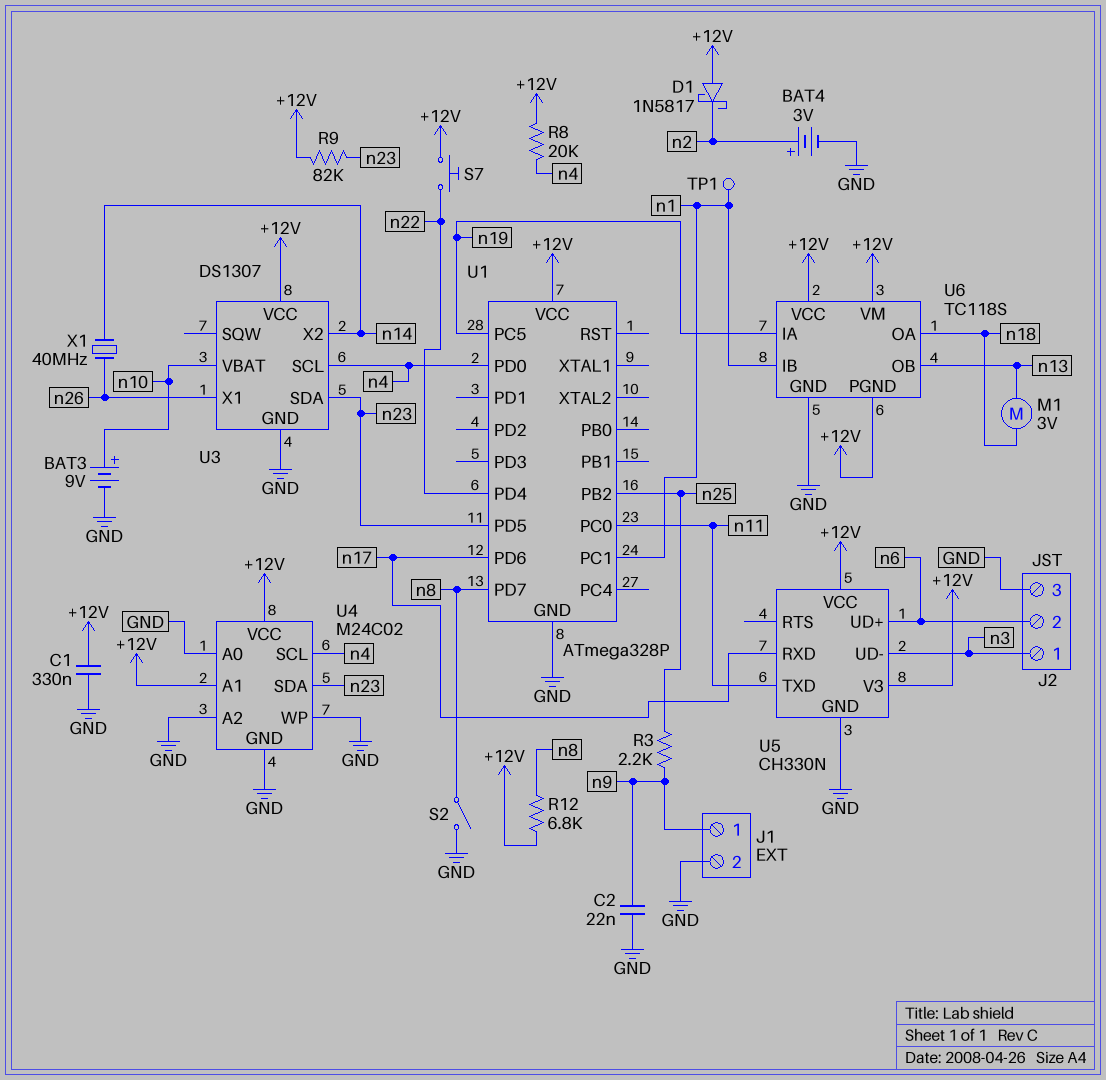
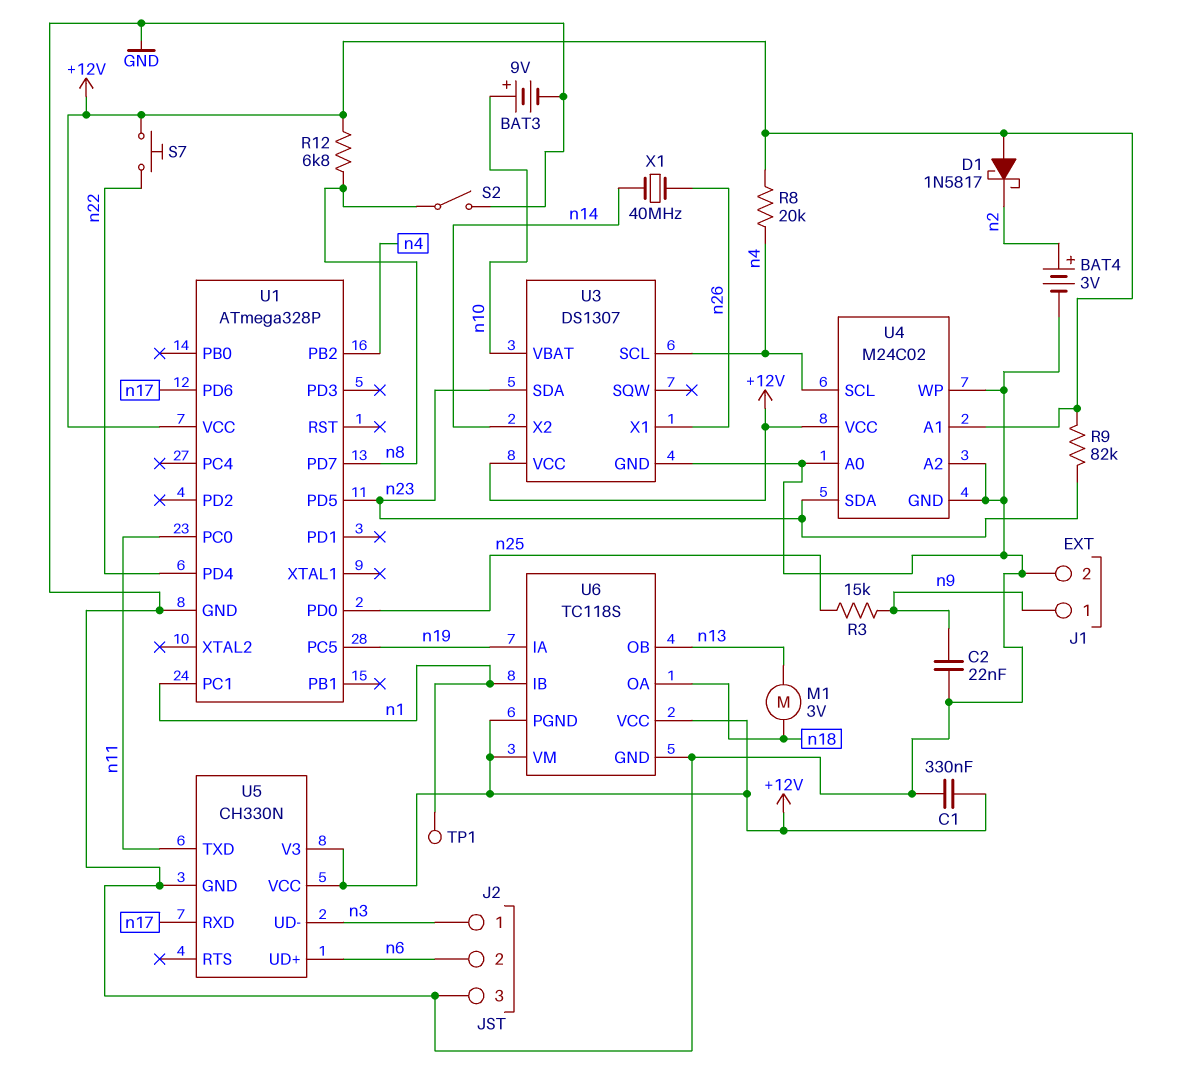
R3: 2.2k (n9, n25) -> 15k (n9, n25)
U1 pin PB2: n25 -> n4
U1 pin PD0: n4 -> n25

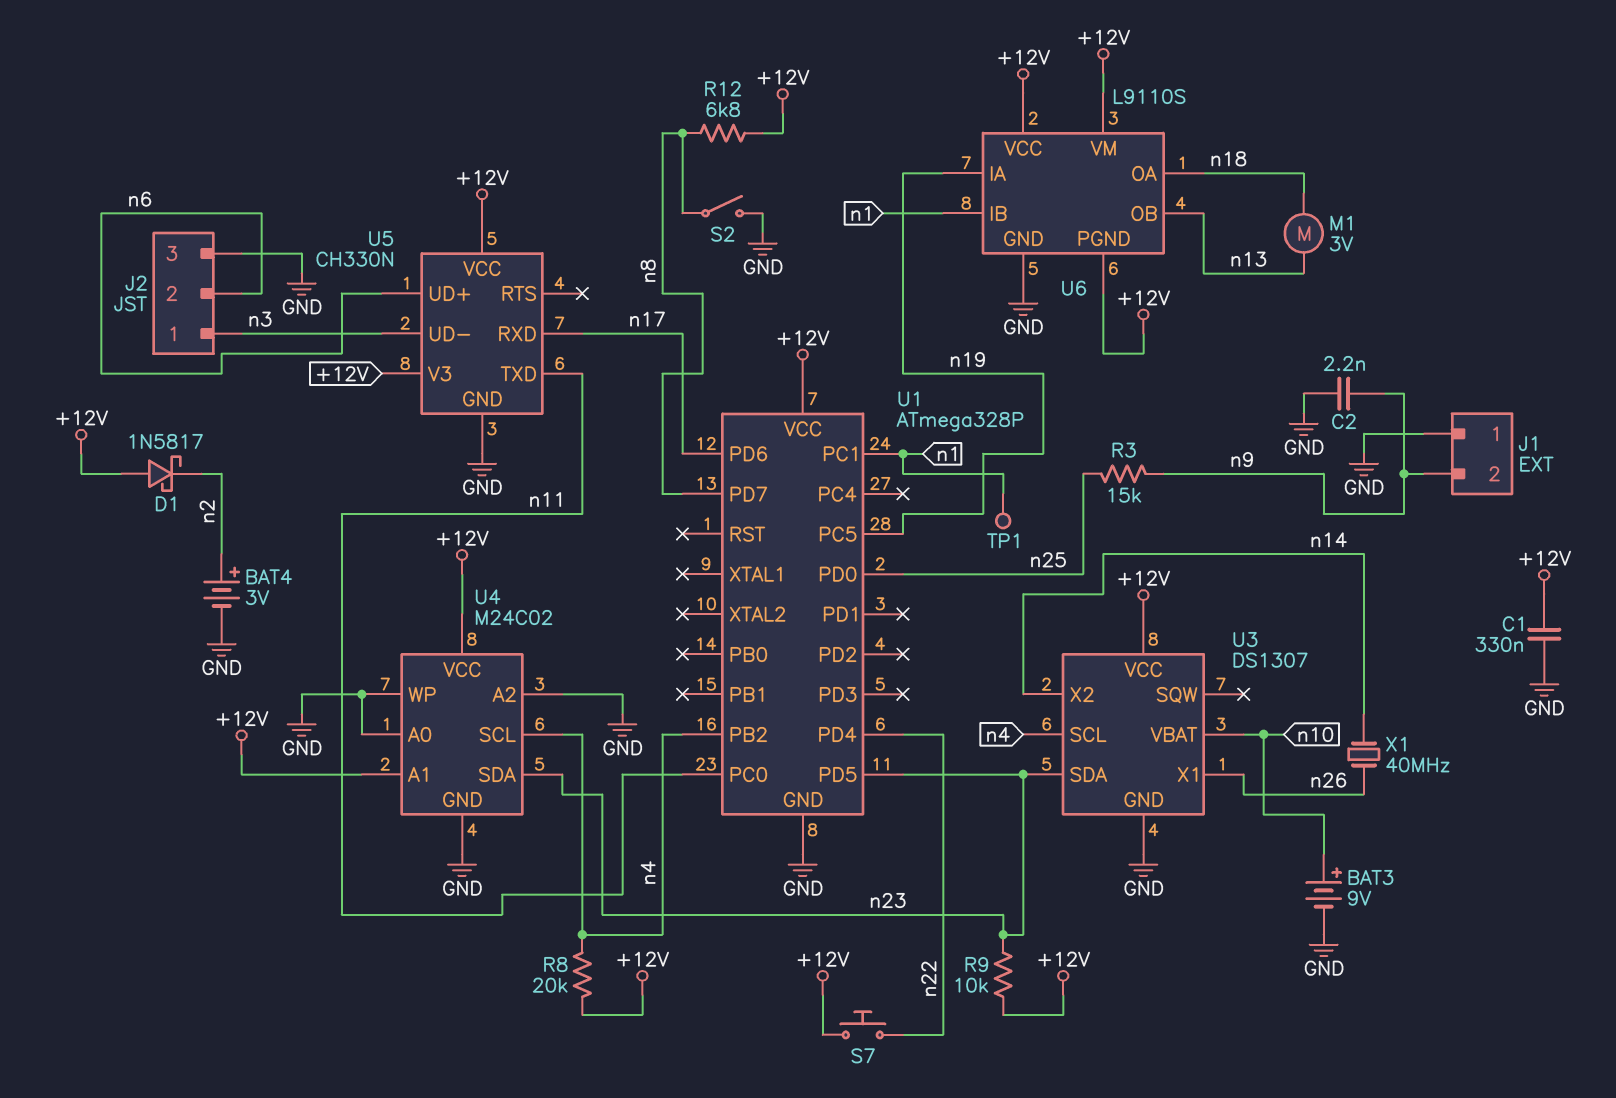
C2: 22nF (GND, n9) -> 2.2nF (GND, n9)
J1 pin 1: n9 -> GND
J1 pin 2: GND -> n9
R9: 82k (+12V, n23) -> 10k (+12V, n23)
U6: TC118S -> L9110S

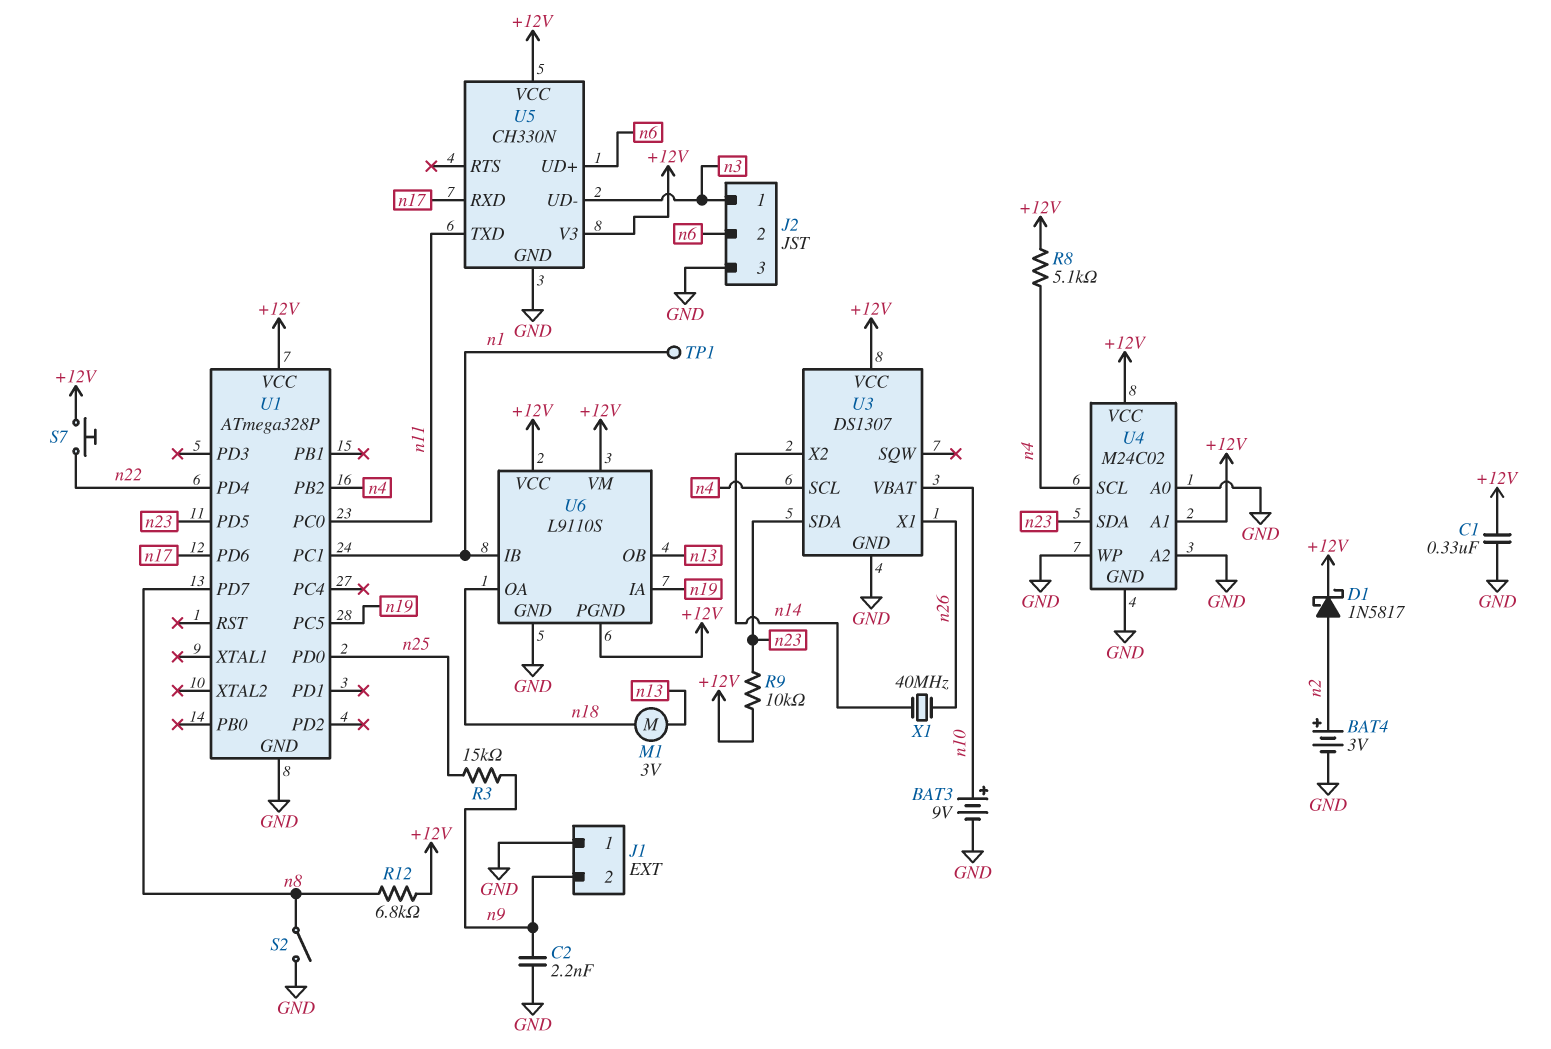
D1: schottky 1N5817 (A +12V, K n2) -> schottky 1N5817 (A n2, K +12V)
R8: 20k (+12V, n4) -> 5.1k (+12V, n4)

